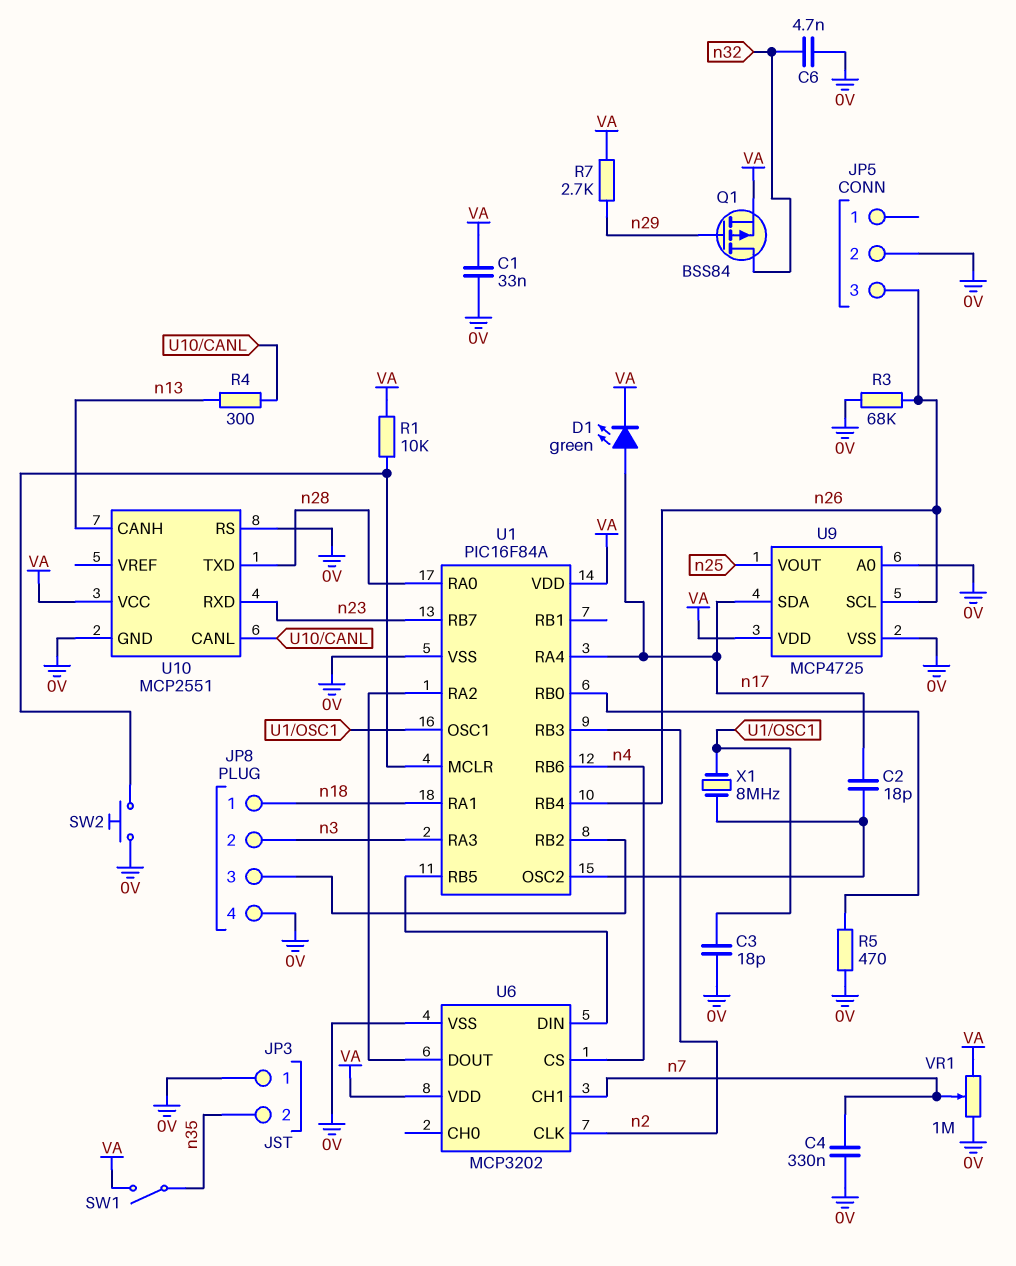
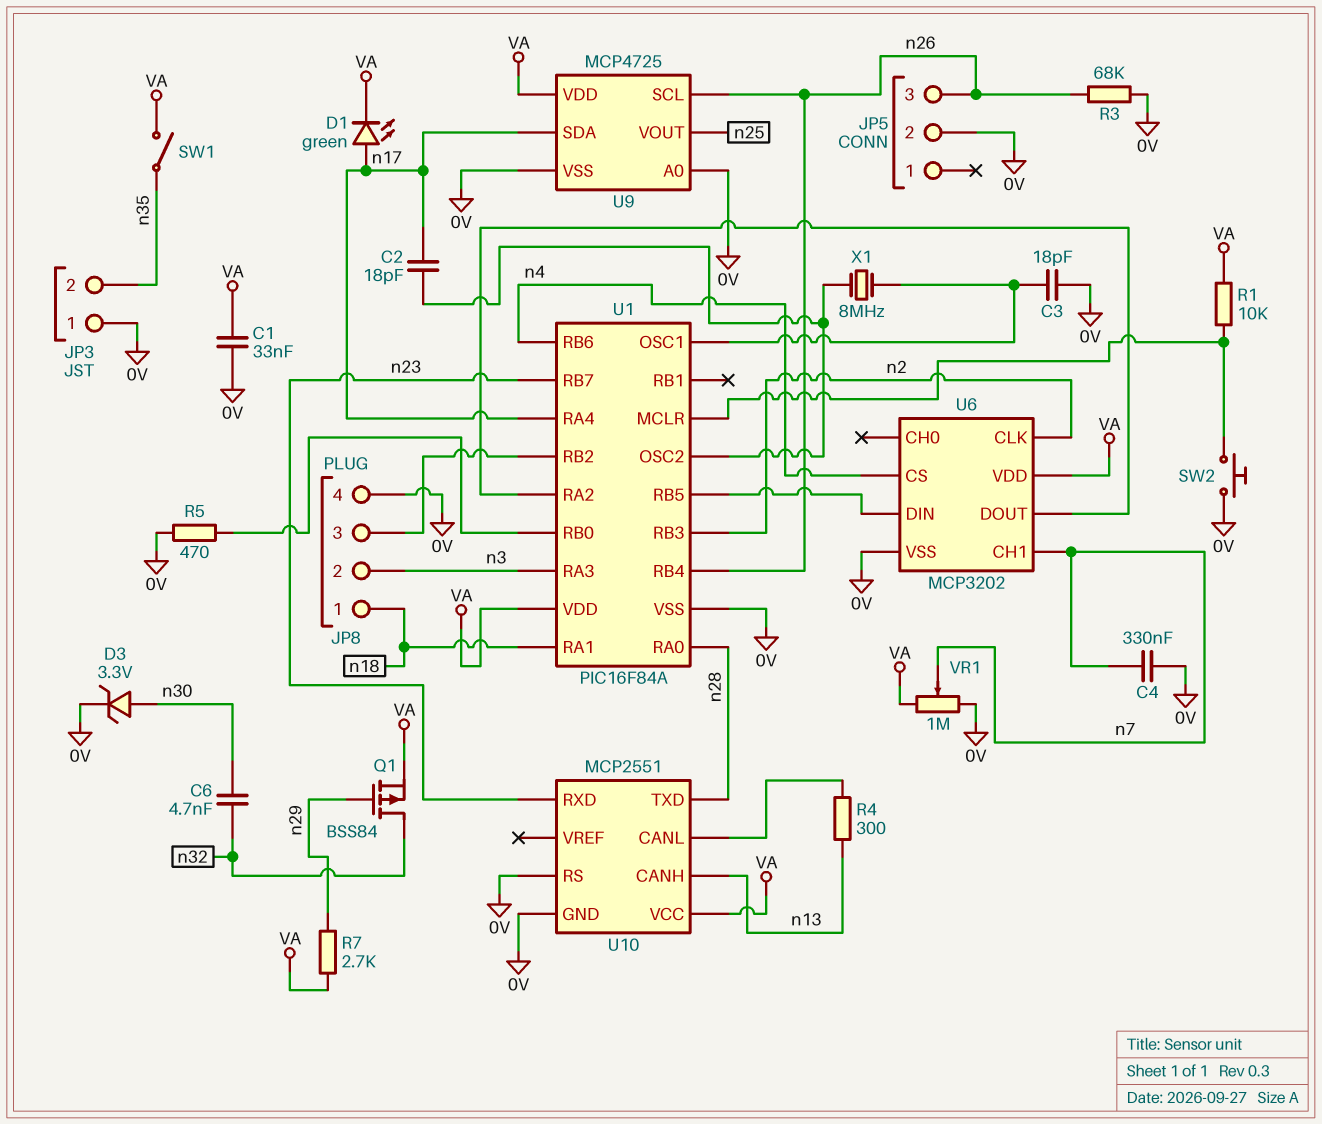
C6: 4.7nF (0V, n32) -> 4.7nF (n30, n32)
D3: none -> zener 3.3V (A n30, K 0V)

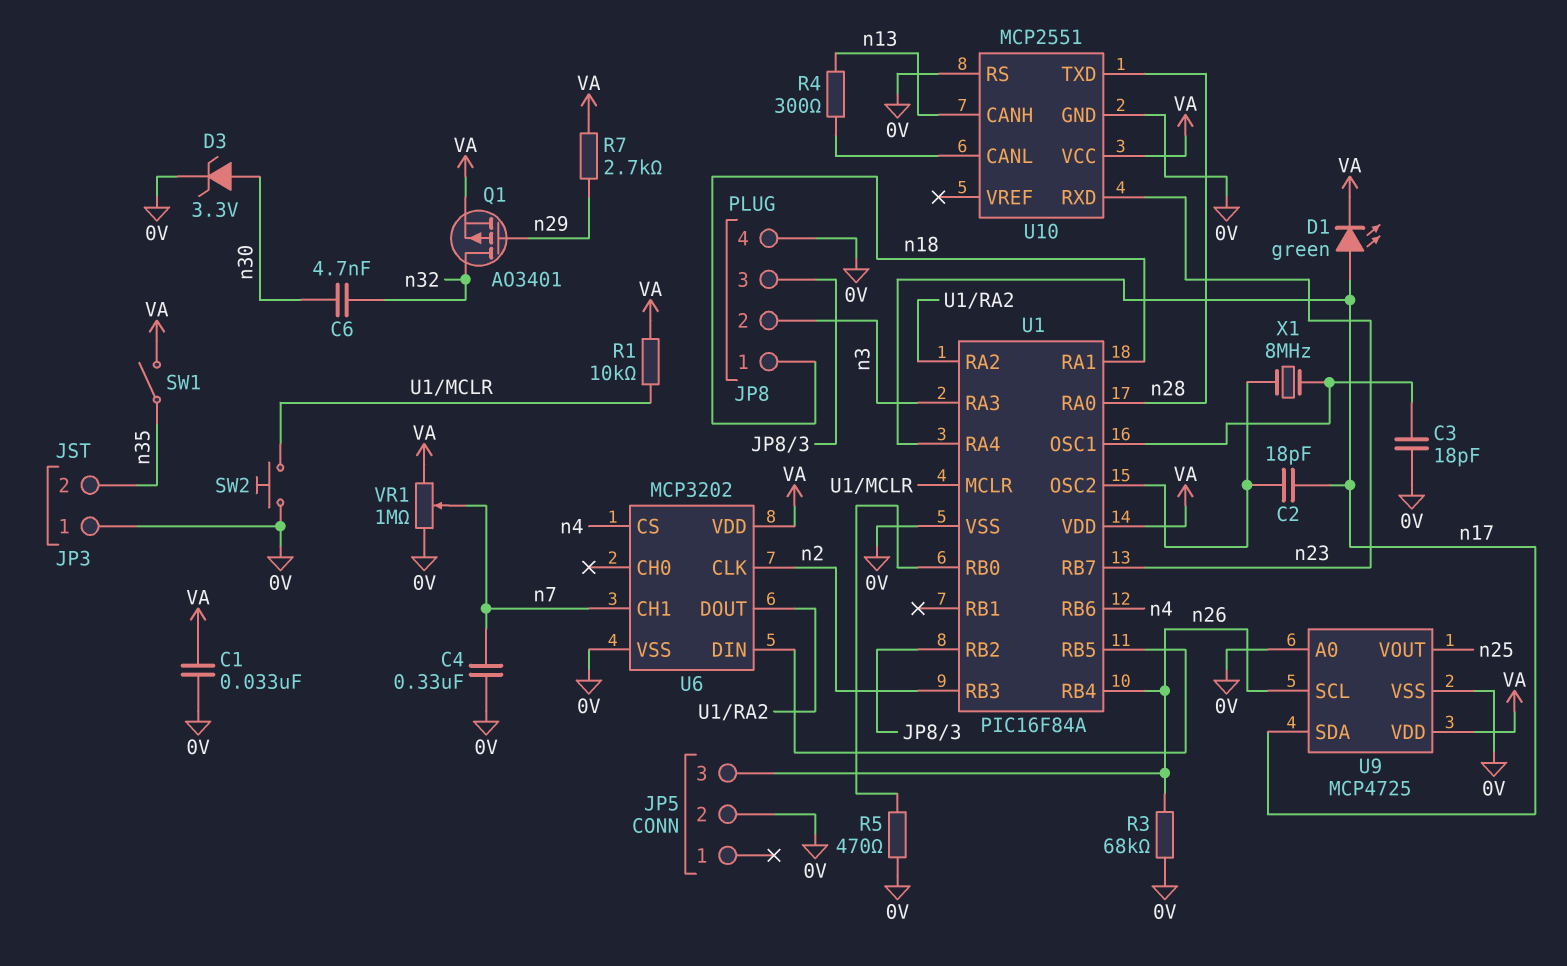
Q1: PMOS BSS84 (G n29, D n32, S VA) -> PMOS AO3401 (G n29, D n32, S VA)

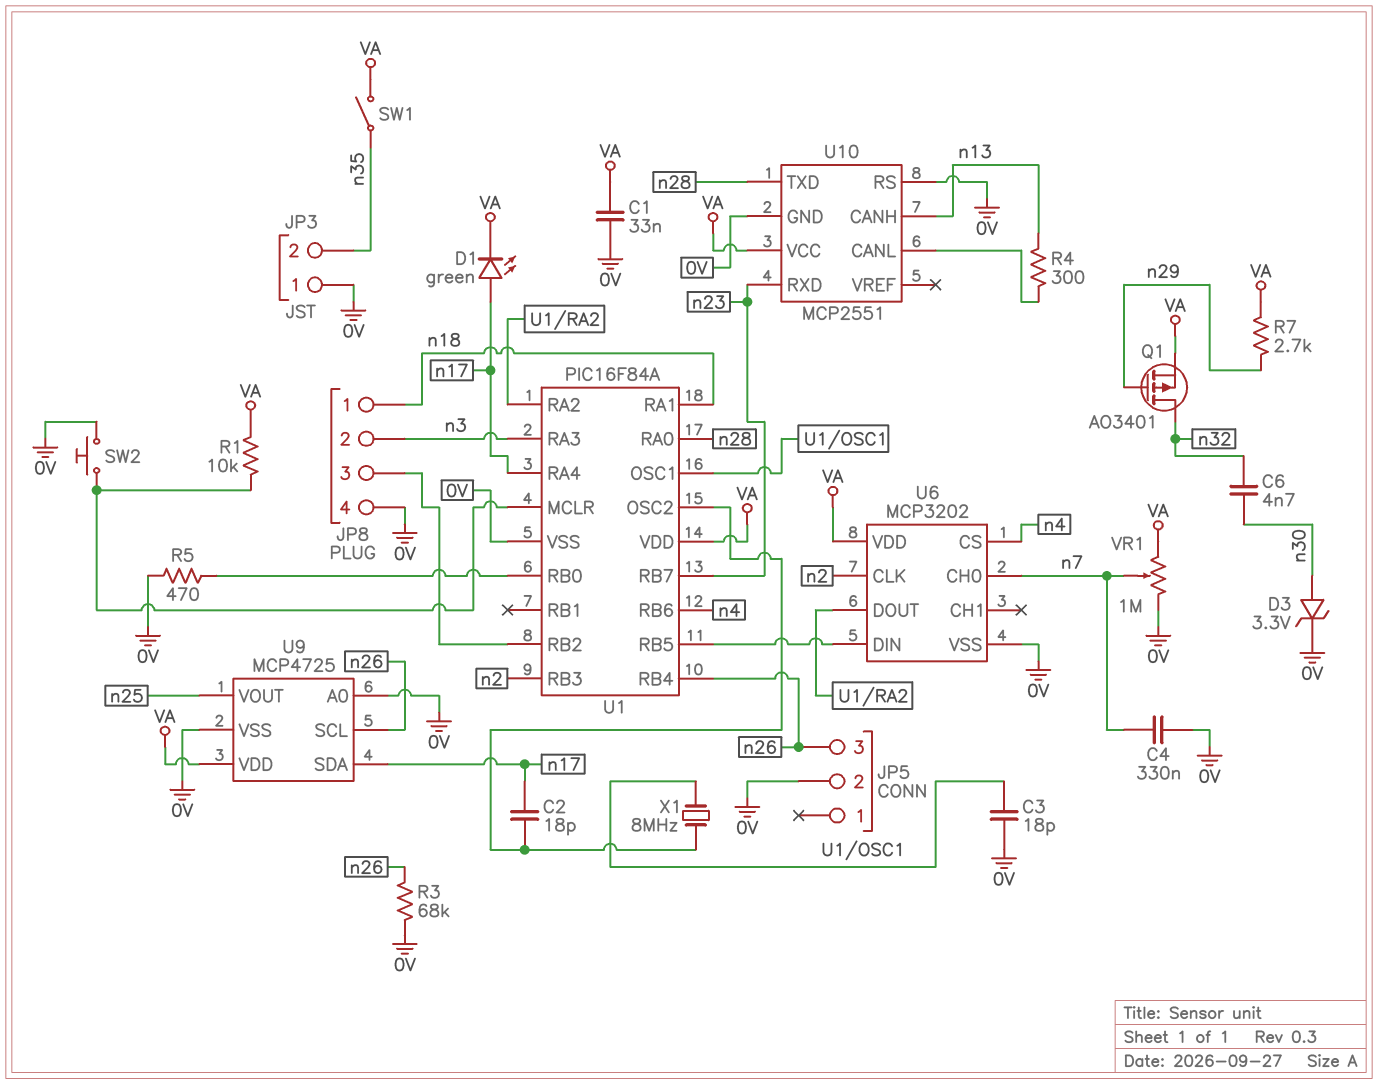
U6 pin CH0: none -> n7
U6 pin CH1: n7 -> none

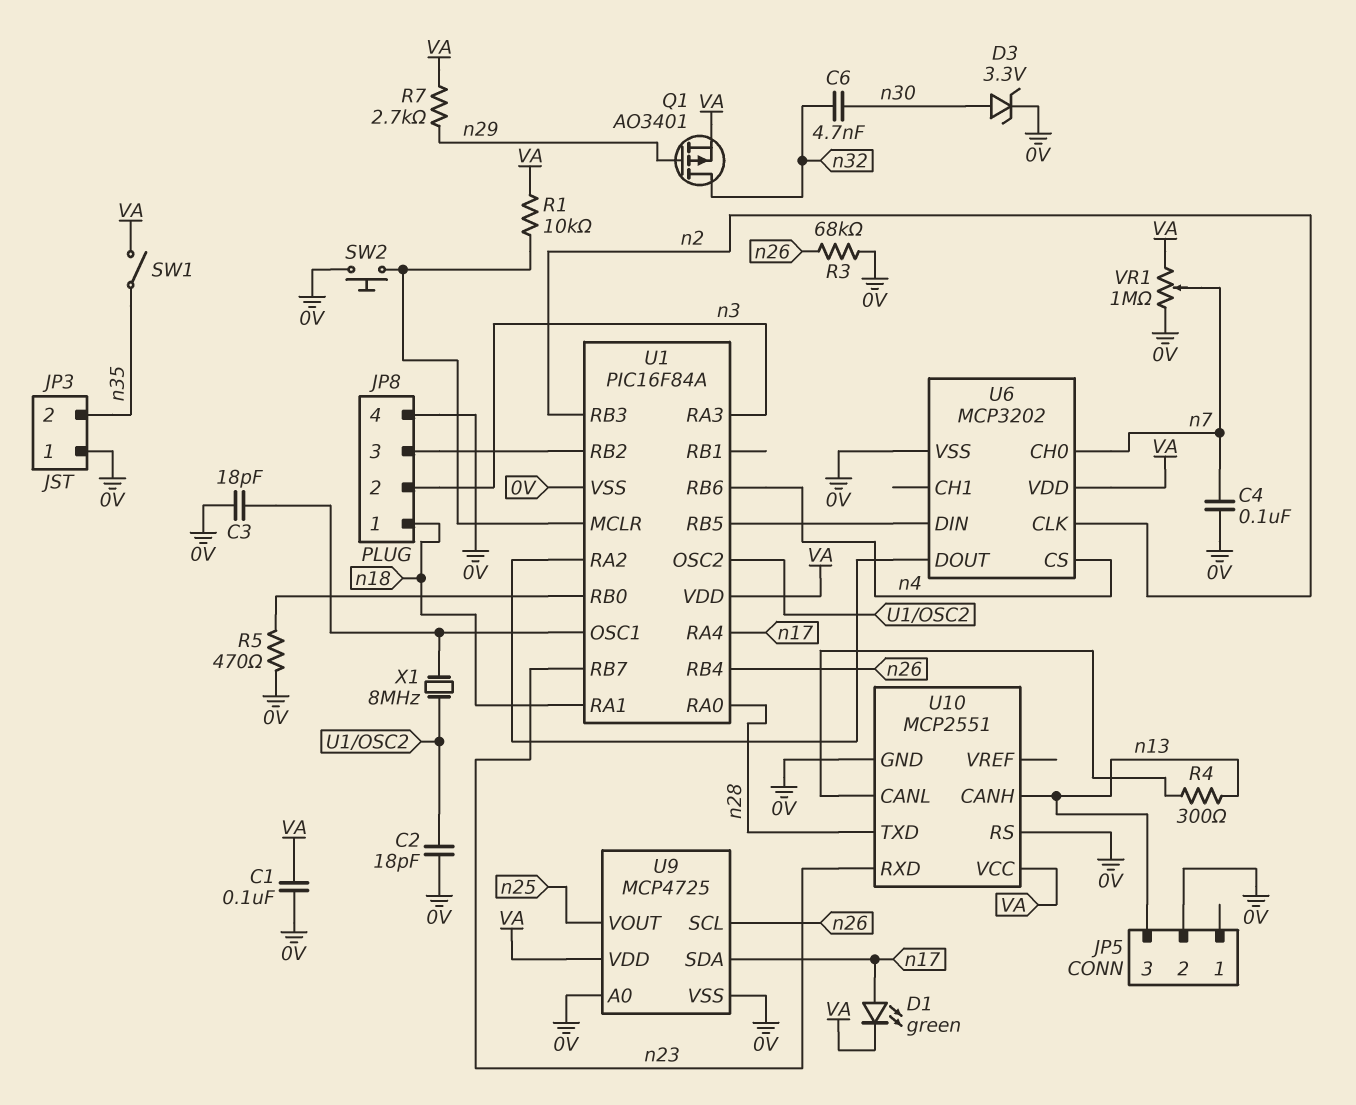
C1: 33nF (0V, VA) -> 100nF (0V, VA)
C2: 18pF (U1/OSC2, n17) -> 18pF (0V, U1/OSC2)
C4: 330nF (0V, n7) -> 100nF (0V, n7)
JP5 pin 3: n26 -> n13

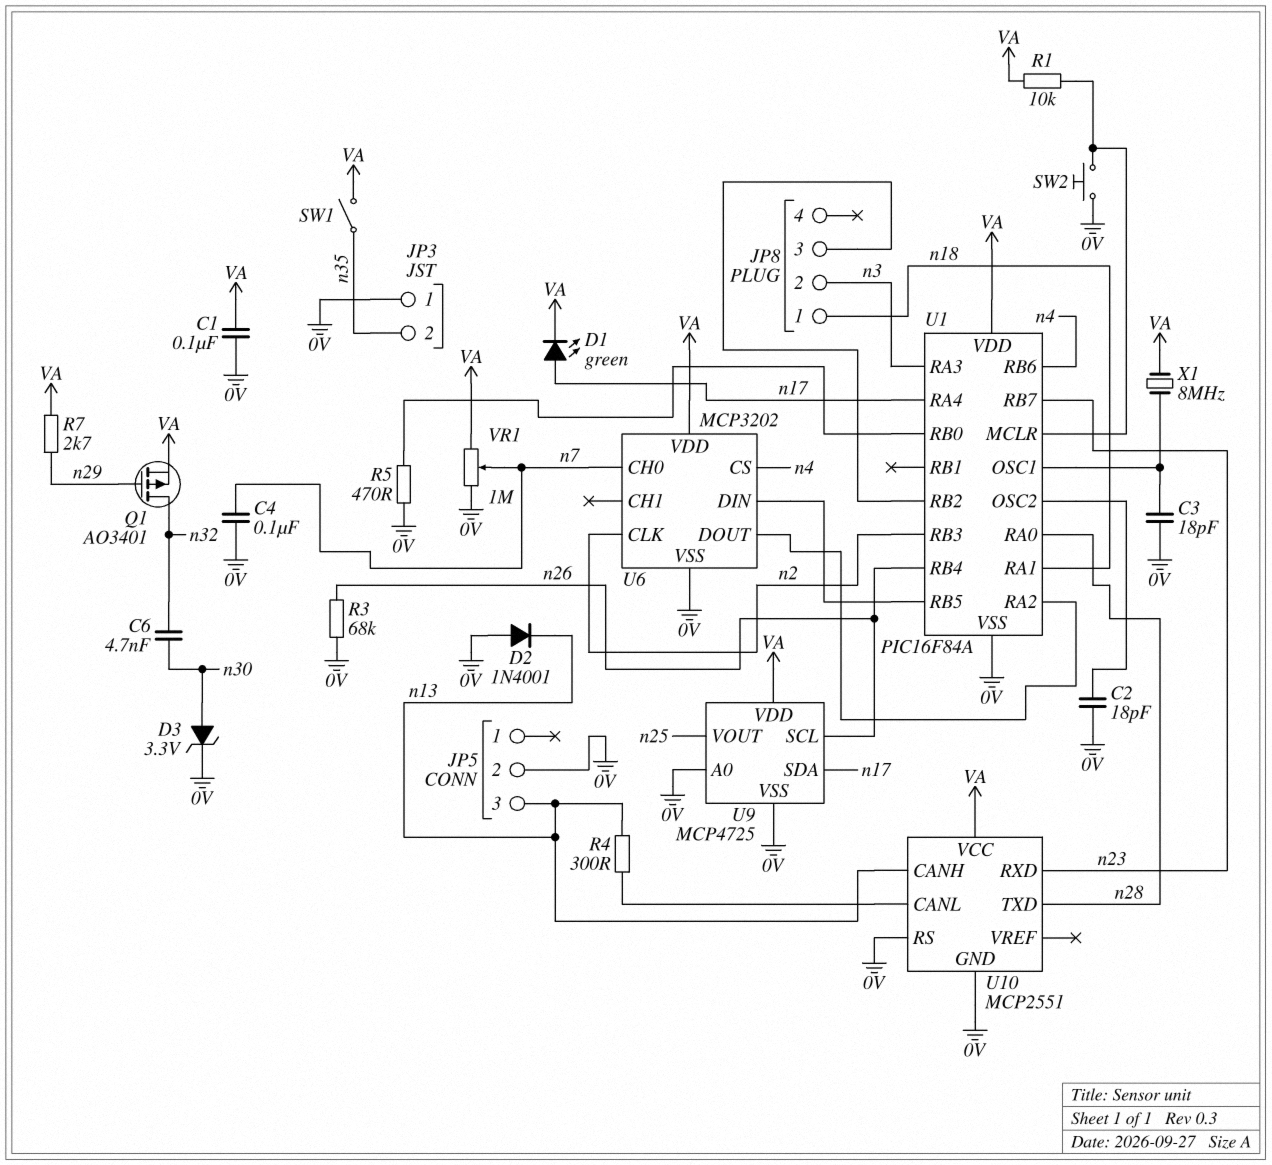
D2: none -> diode 1N4001 (A 0V, K n13)
JP8 pin 4: 0V -> none
X1: 8MHz (U1/OSC1, U1/OSC2) -> 8MHz (U1/OSC1, VA)

